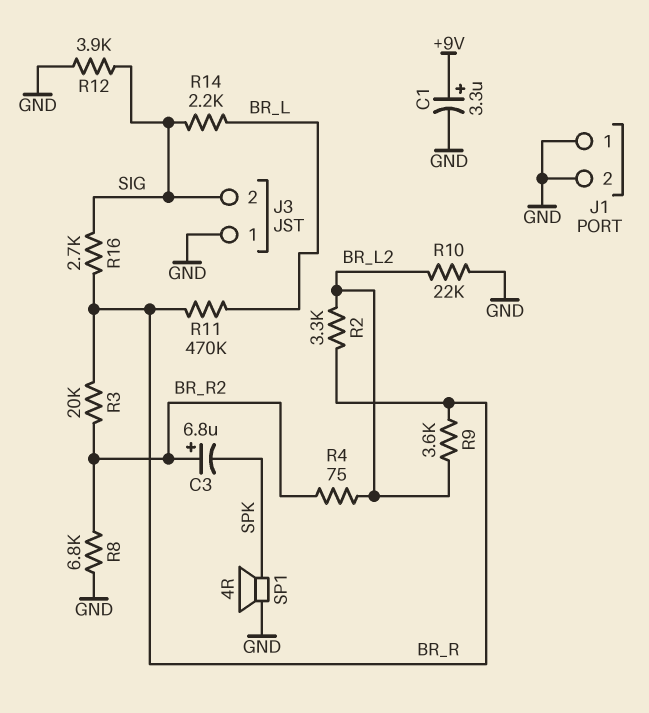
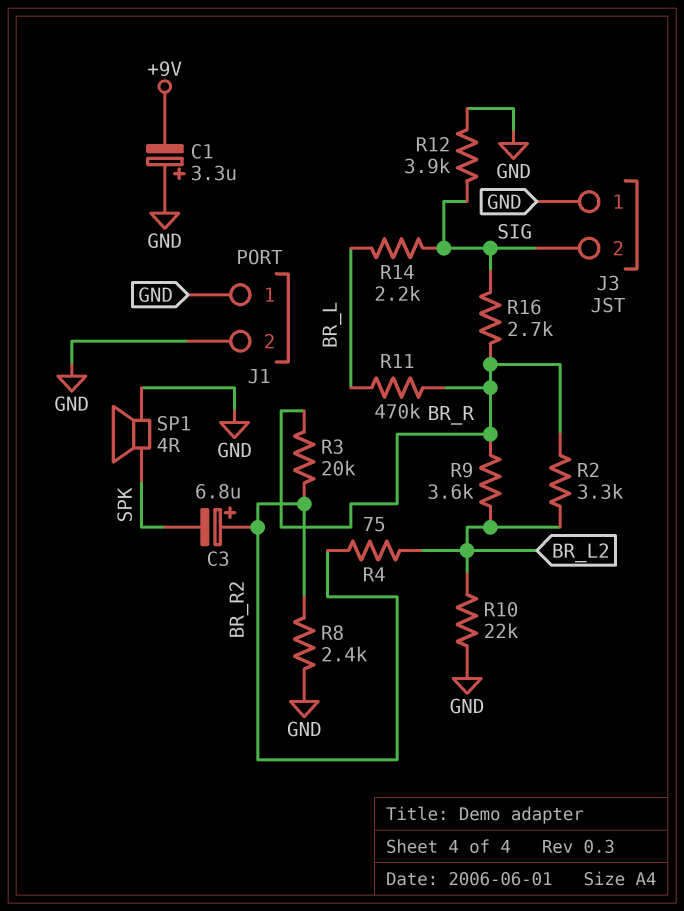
C1: 3.3uF (plus +9V, minus GND) -> 3.3uF (plus GND, minus +9V)
R8: 6.8k (BR_R2, GND) -> 2.4k (BR_R2, GND)

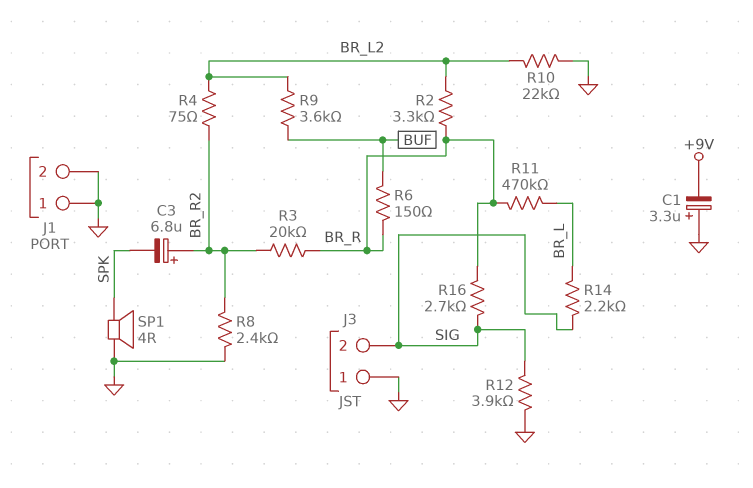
R6: none -> 150 (BR_R, BUF)
R9: 3.6k (BR_L2, BR_R) -> 3.6k (BR_L2, BUF)

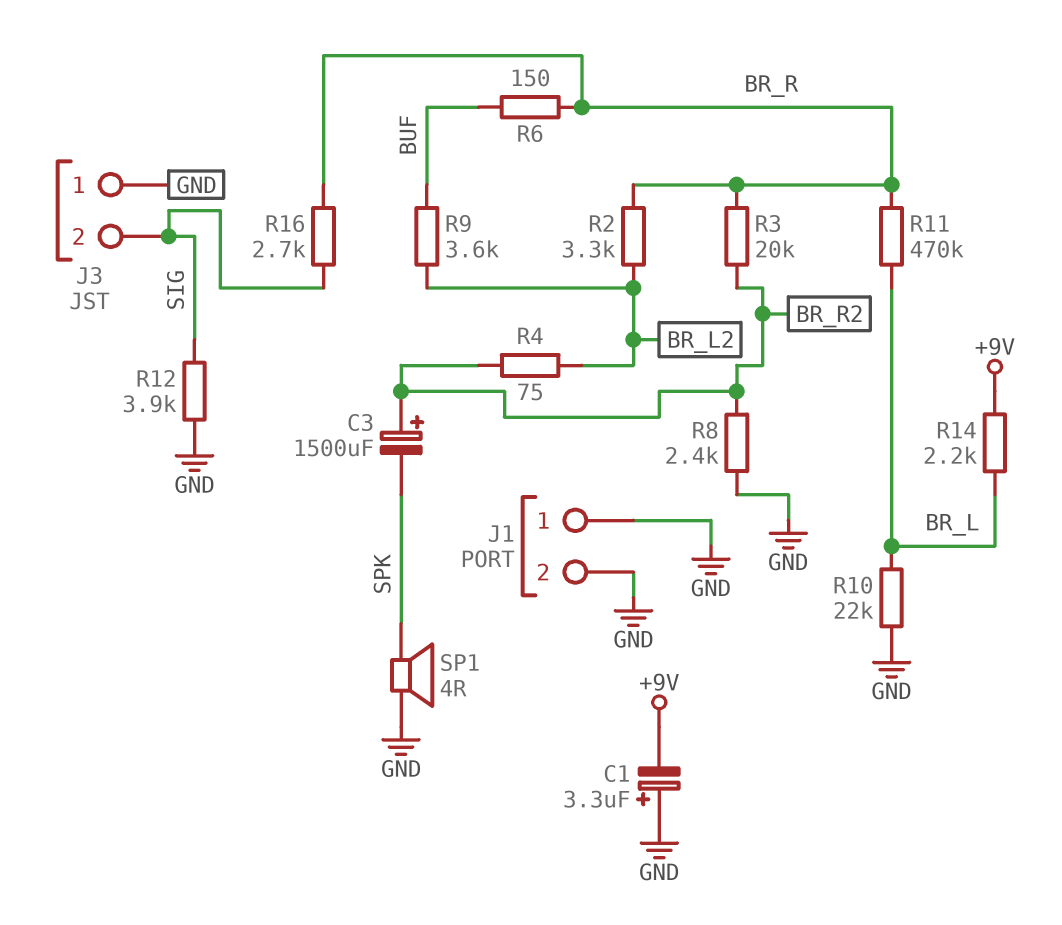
C3: 6.8uF (plus BR_R2, minus SPK) -> 1500uF (plus BR_R2, minus SPK)
R10: 22k (BR_L2, GND) -> 22k (BR_L, GND)
R14: 2.2k (BR_L, SIG) -> 2.2k (+9V, BR_L)

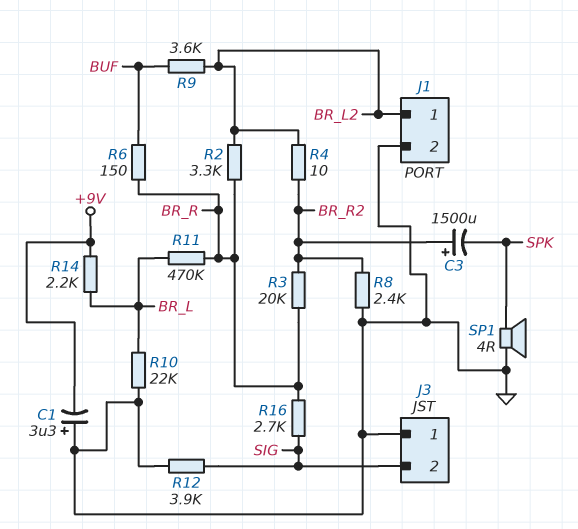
J1 pin 1: GND -> BR_L2
R4: 75 (BR_L2, BR_R2) -> 10 (BR_L2, BR_R2)

